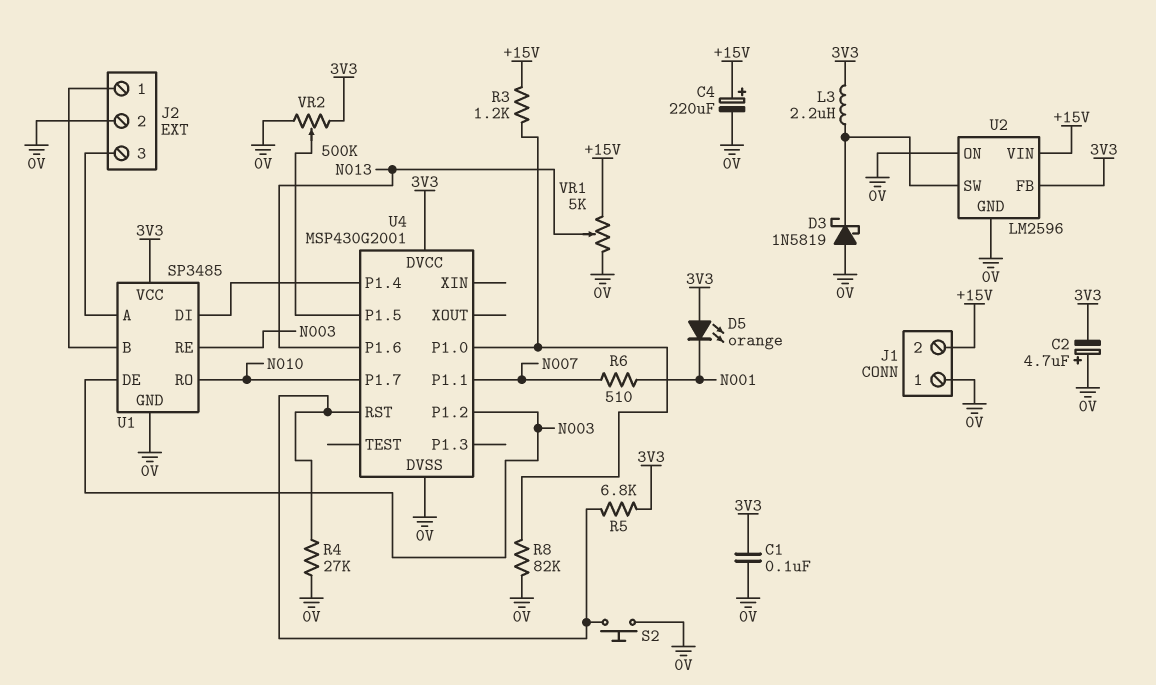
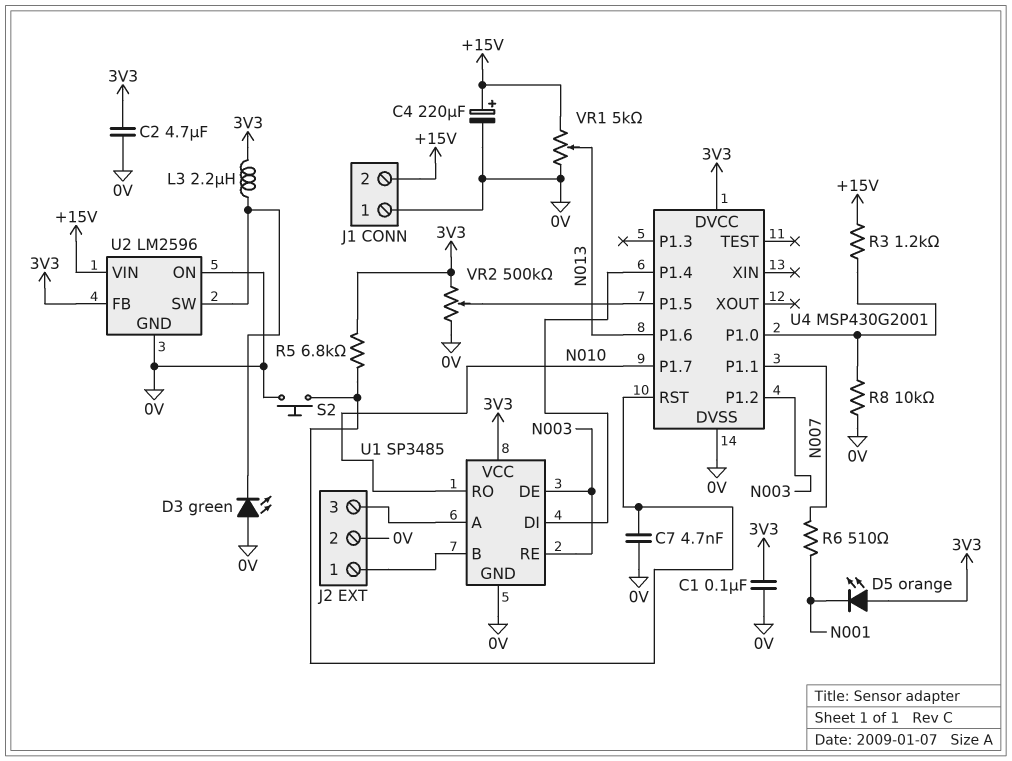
C2: 4.7uF (plus 0V, minus 3V3) -> 4.7uF (0V, 3V3)
C7: none -> 4.7nF (0V, U4/RST)
D3: schottky 1N5819 (A 0V, K U2/SW) -> LED green (A 0V, K U2/SW)
R4: 27k (0V, U4/RST) -> none
R8: 82k (0V, U4/P1.0) -> 10k (0V, U4/P1.0)

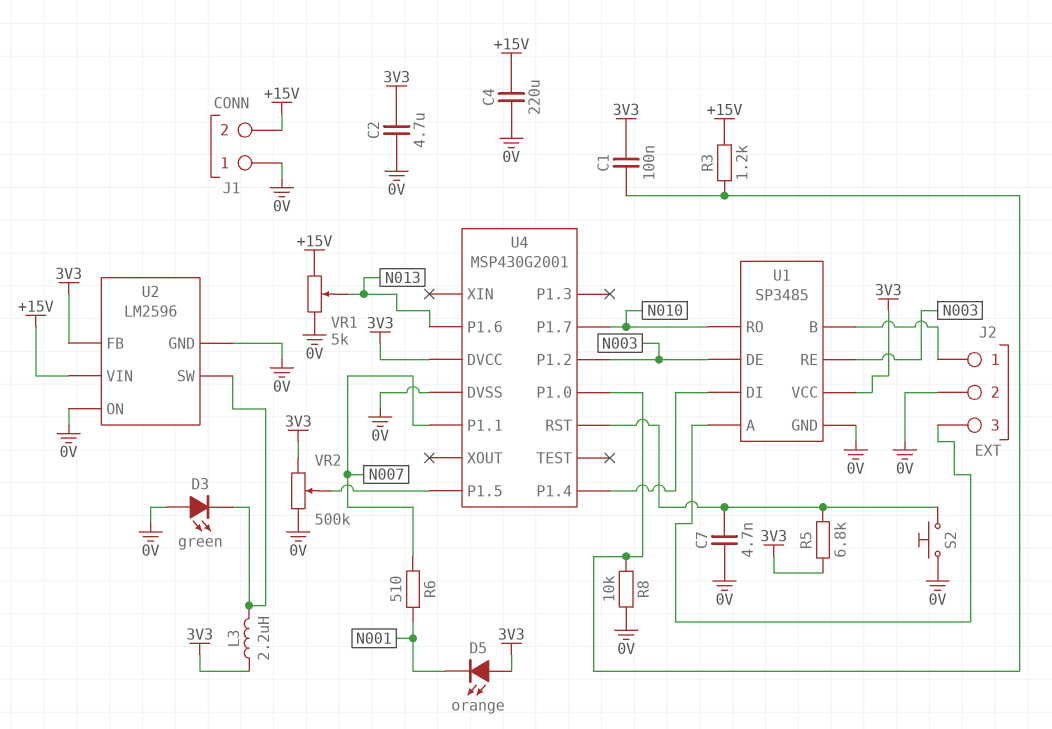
C1: 100nF (0V, 3V3) -> 100nF (3V3, U4/P1.0)
C4: 220uF (plus +15V, minus 0V) -> 220uF (+15V, 0V)

